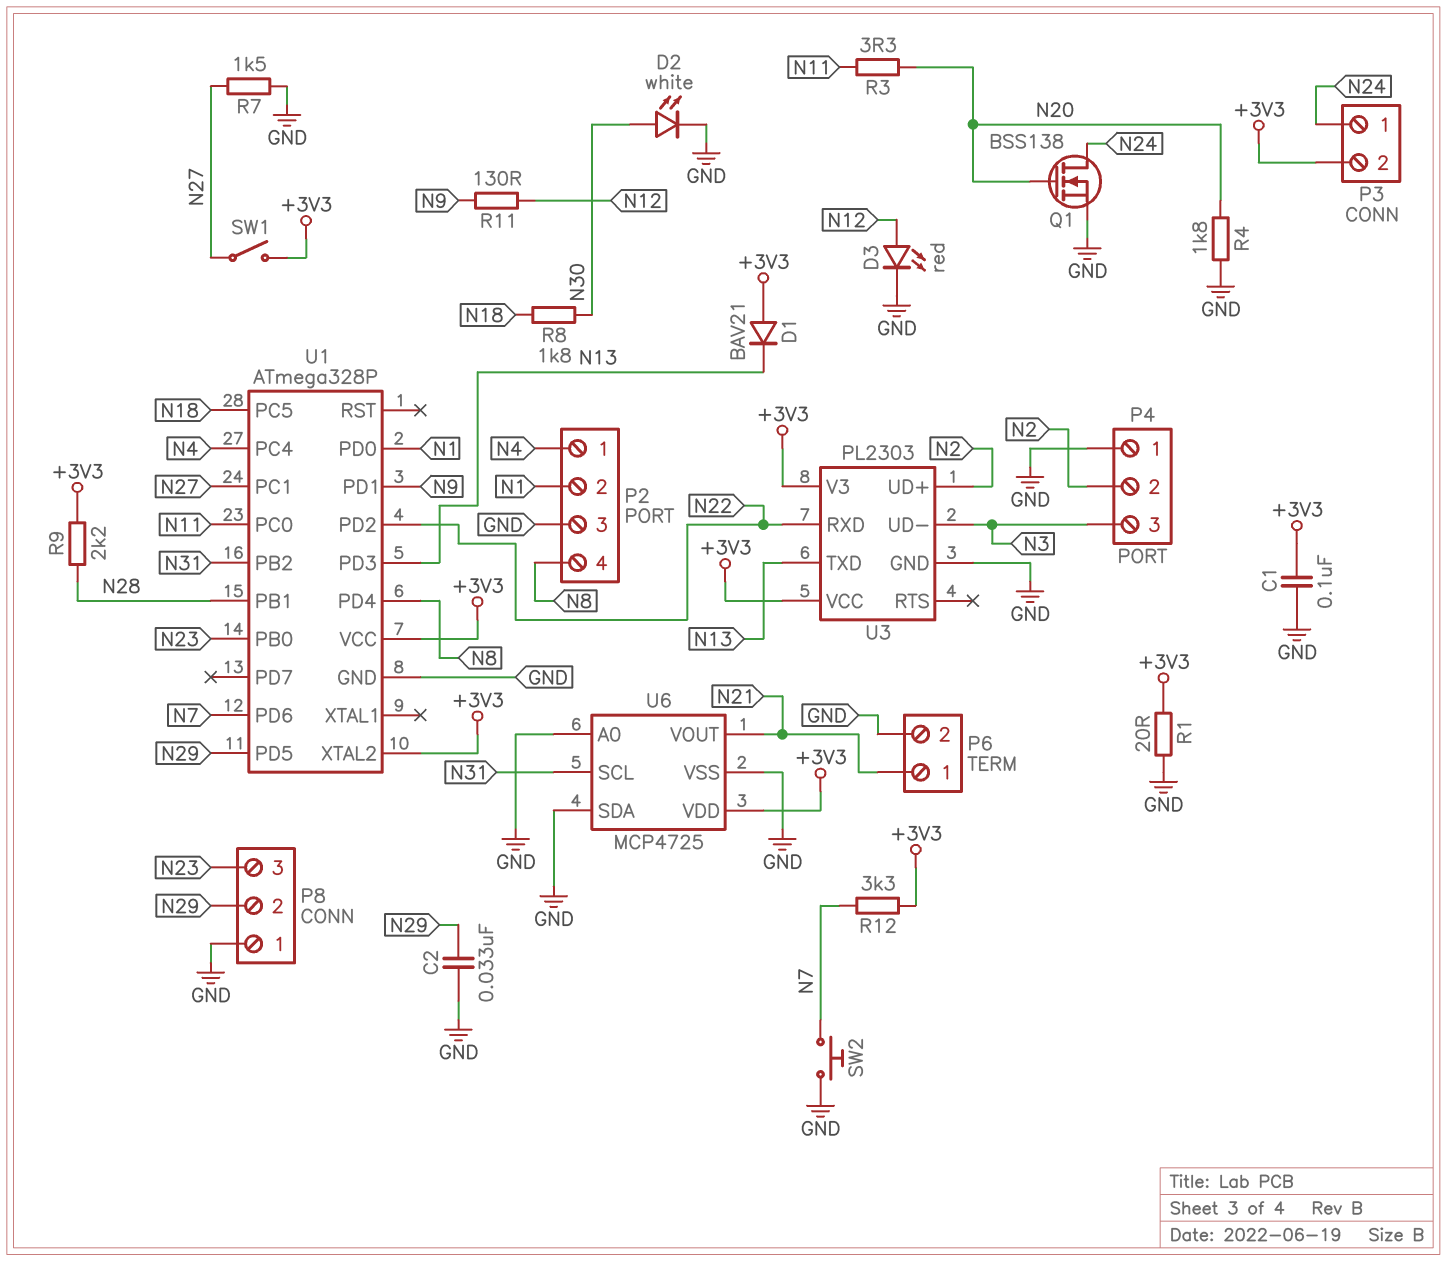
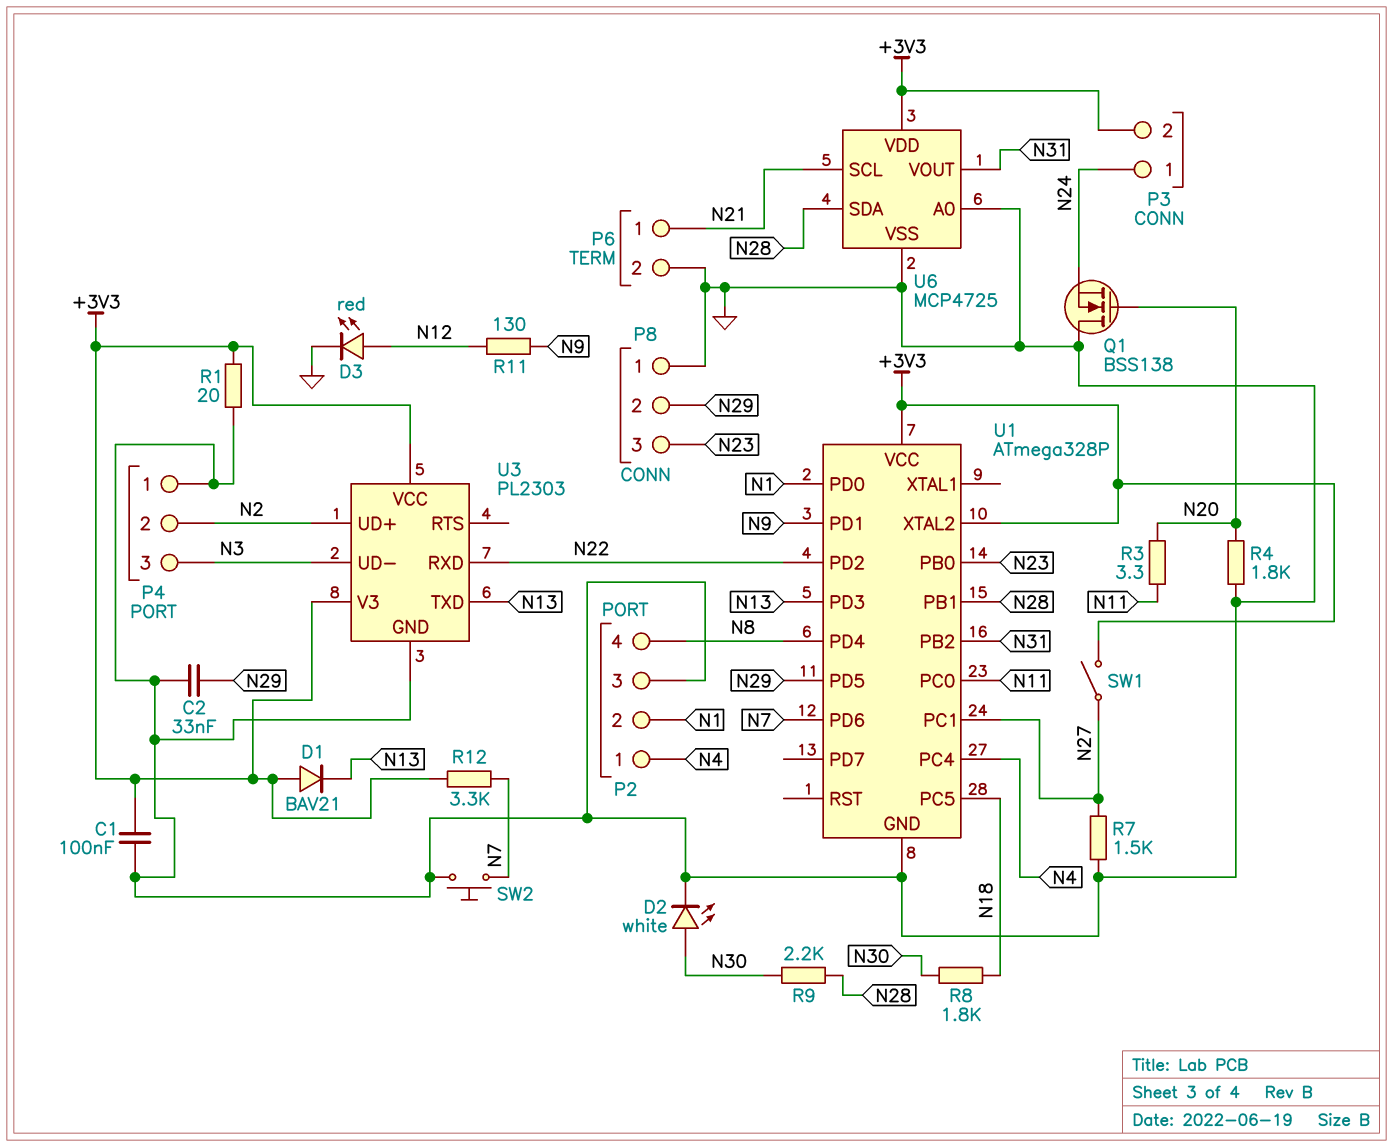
Q1: NMOS BSS138 (G N20, D N24, S GND) -> NMOS BSS138 (G N20, D GND, S N24)
R9: 2.2k (+3V3, N28) -> 2.2k (N28, N30)
U6 pin SCL: N31 -> N21
U6 pin SDA: GND -> N28
U6 pin VOUT: N21 -> N31

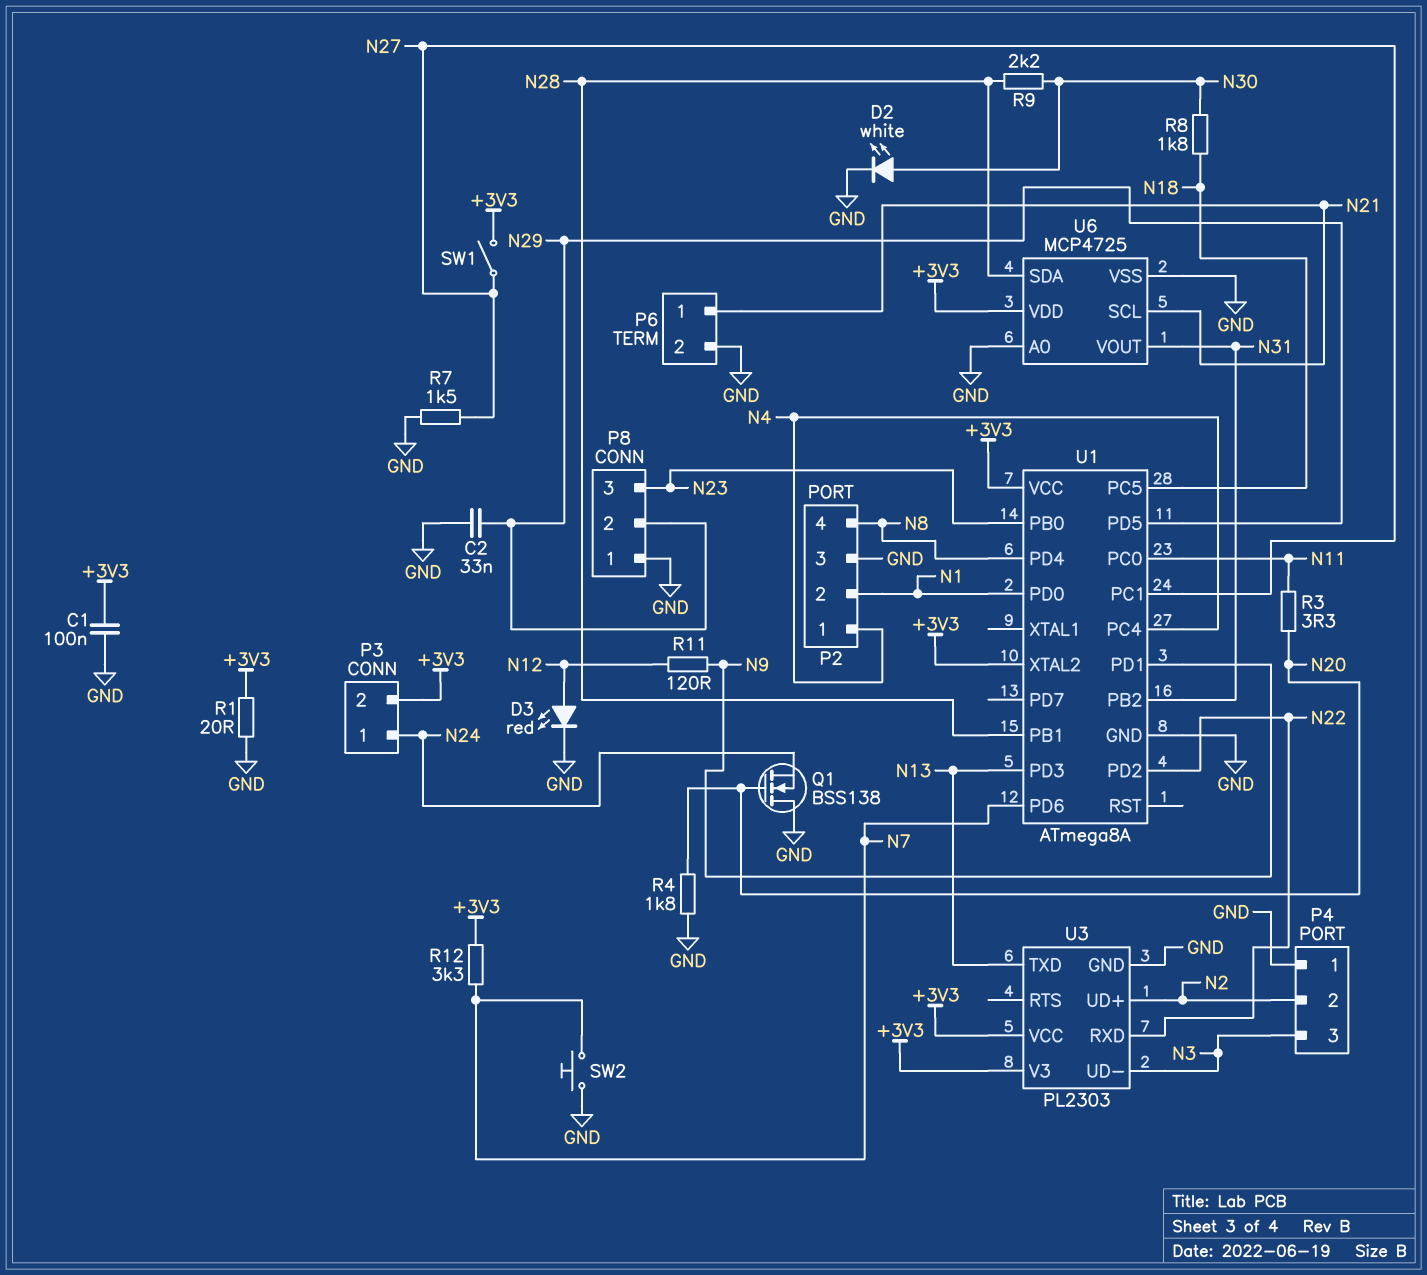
D1: diode BAV21 (A +3V3, K N13) -> none
R11: 130 (N9, N12) -> 120 (N9, N12)
U1: ATmega328P -> ATmega8A

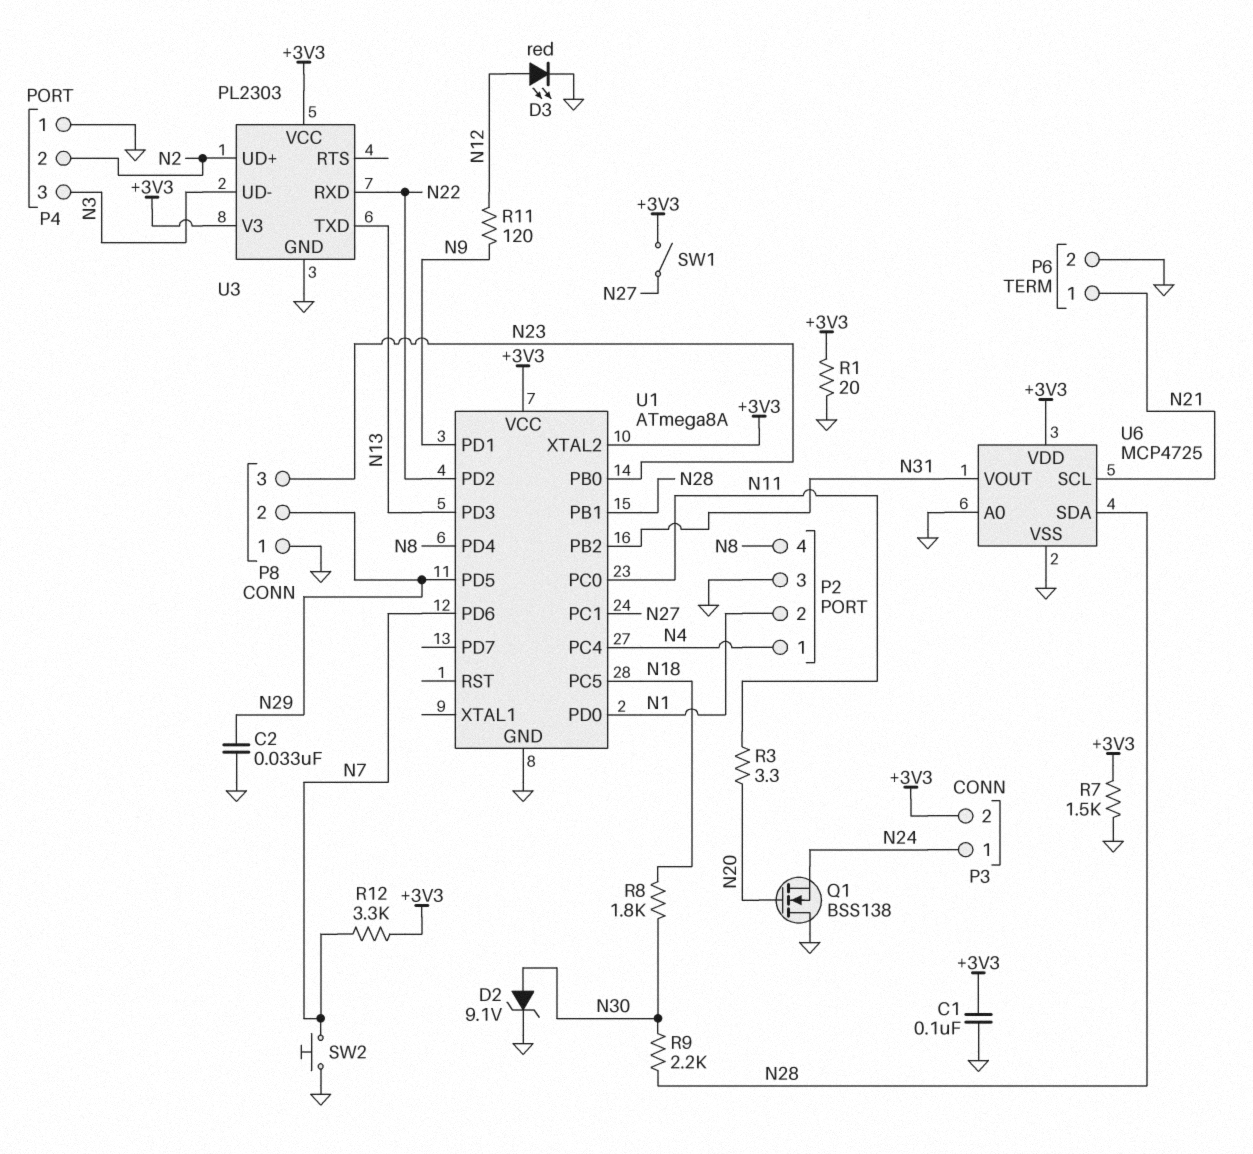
D2: LED white (A N30, K GND) -> zener 9.1V (A N30, K GND)
R4: 1.8k (GND, N20) -> none
R7: 1.5k (GND, N27) -> 1.5k (+3V3, GND)

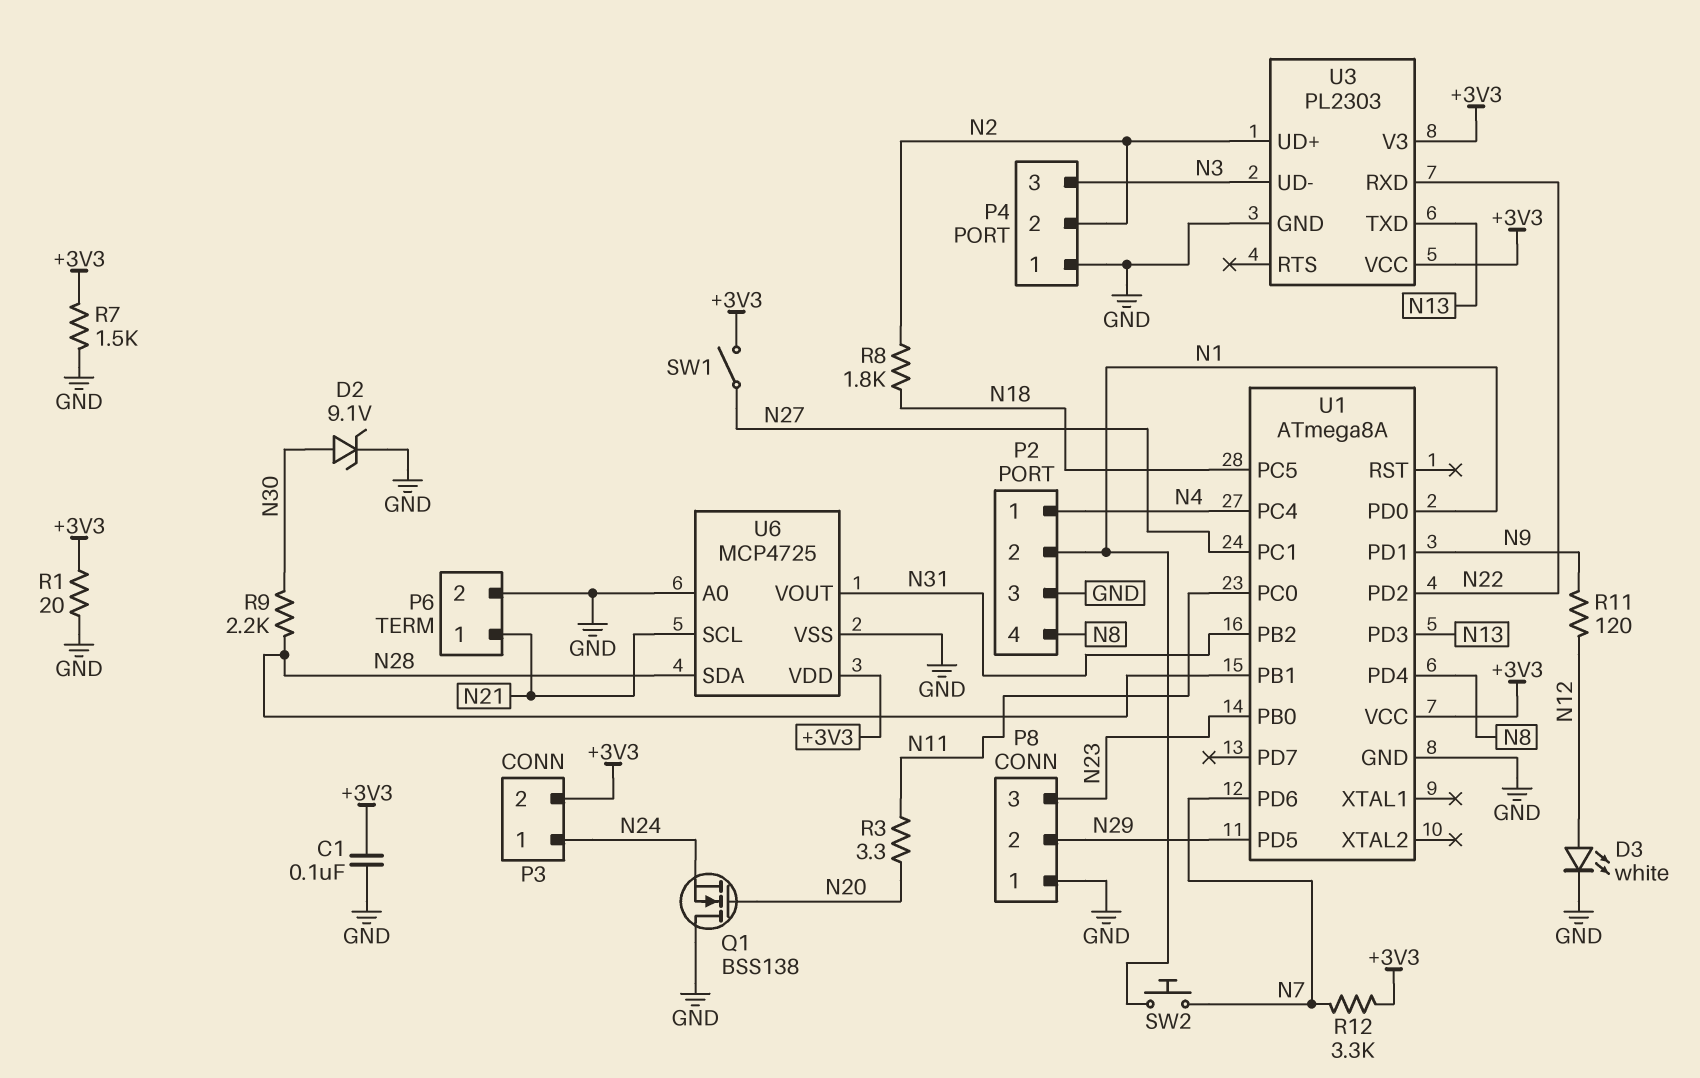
C2: 33nF (GND, N29) -> none
D3: LED red (A N12, K GND) -> LED white (A N12, K GND)
R8: 1.8k (N18, N30) -> 1.8k (N2, N18)
SW2: button (GND, N7) -> button (N1, N7)
U1 pin XTAL2: +3V3 -> none

